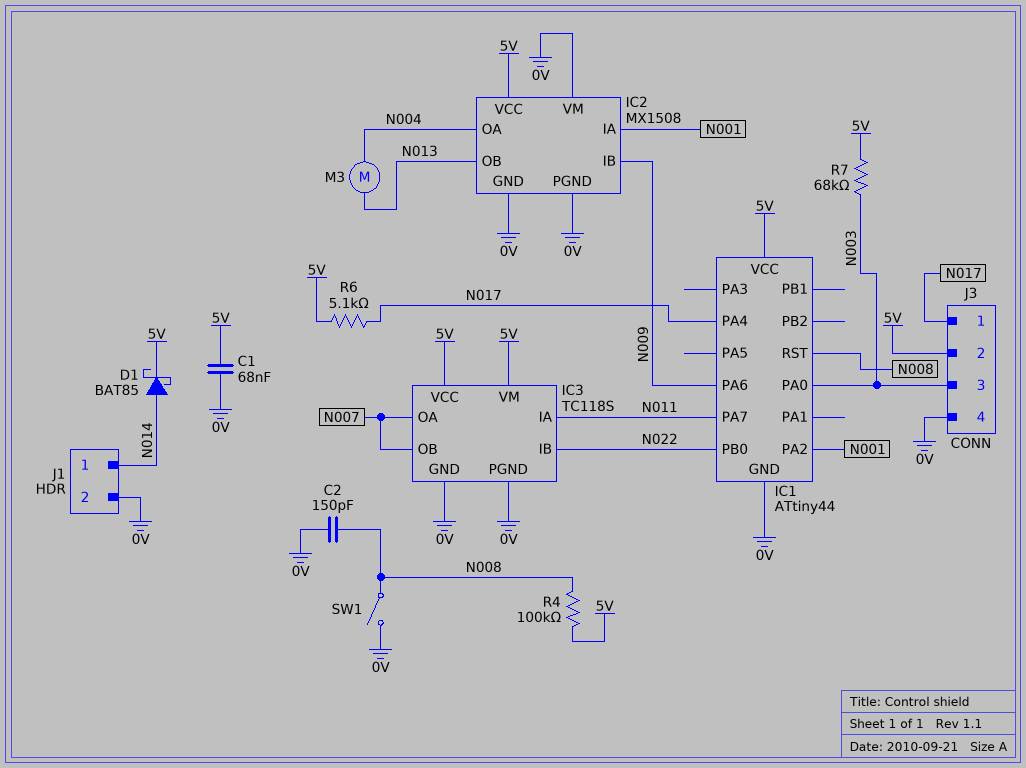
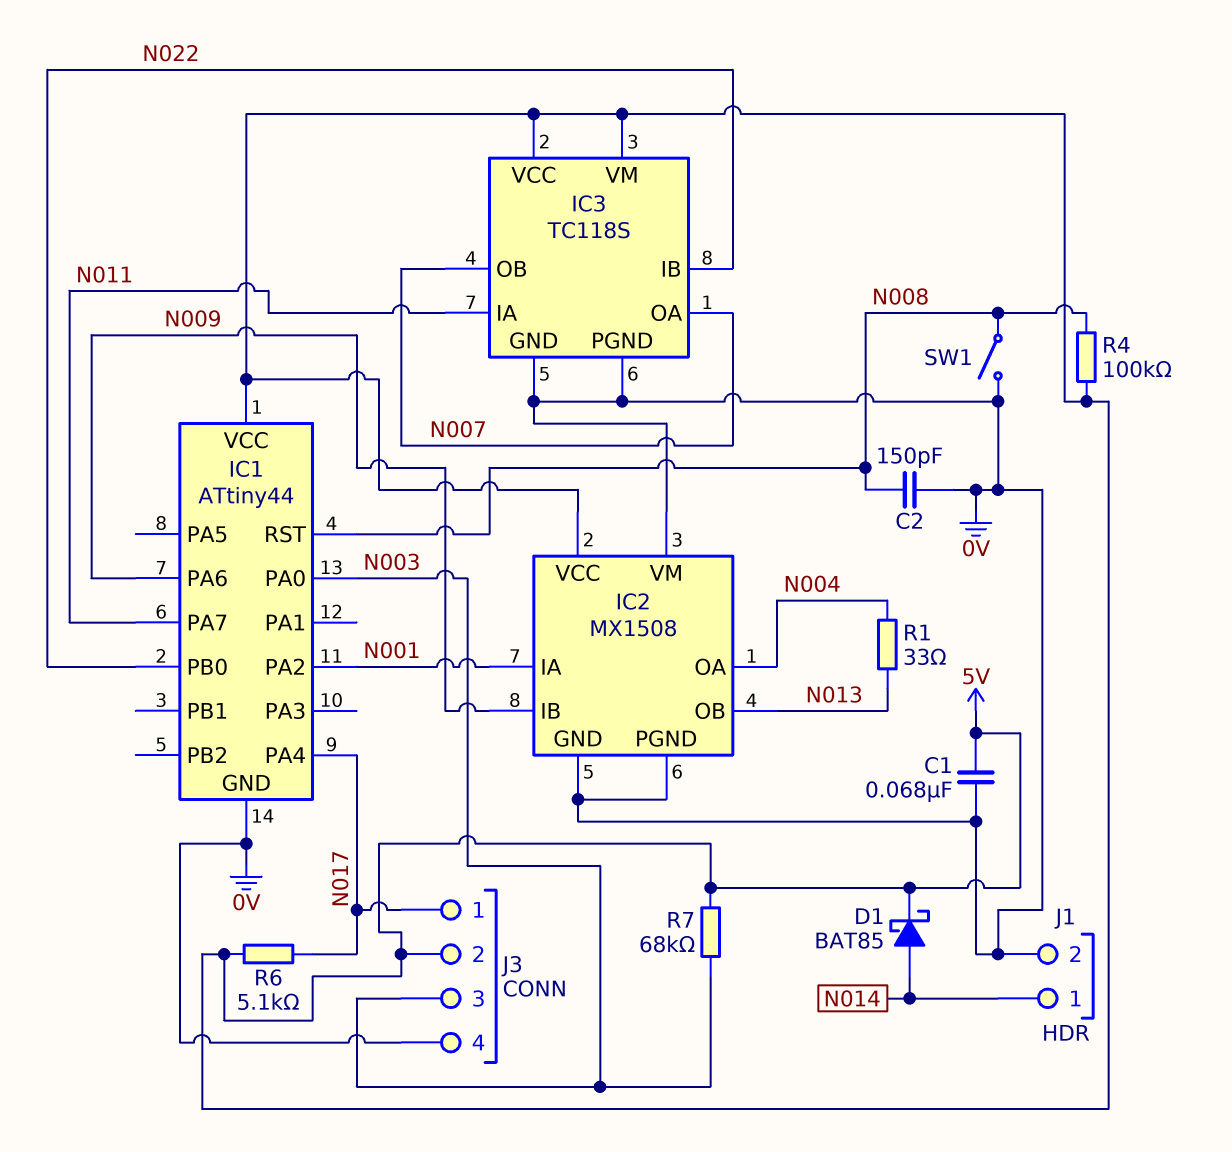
M3: motor (N004, N013) -> none
R1: none -> 33 (N004, N013)

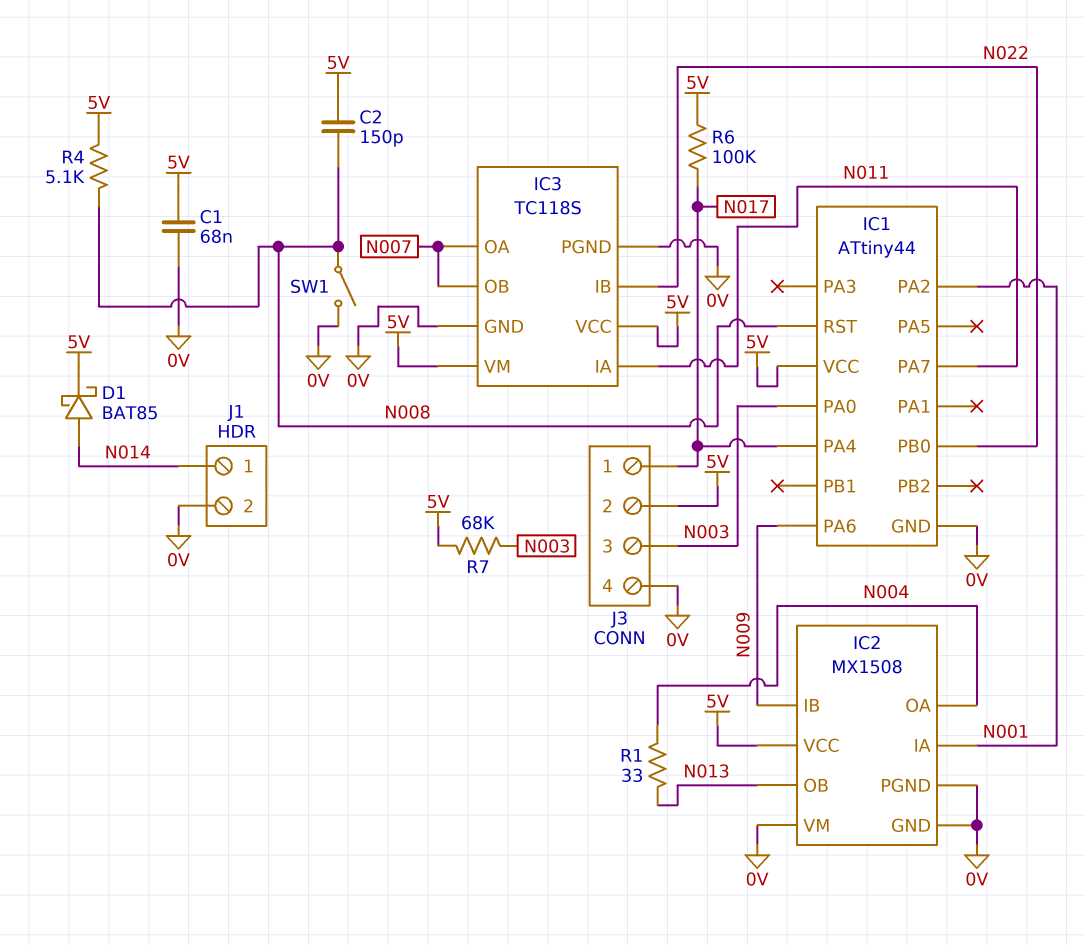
C2: 150pF (0V, N008) -> 150pF (5V, N008)
R4: 100k (5V, N008) -> 5.1k (5V, N008)
R6: 5.1k (5V, N017) -> 100k (5V, N017)

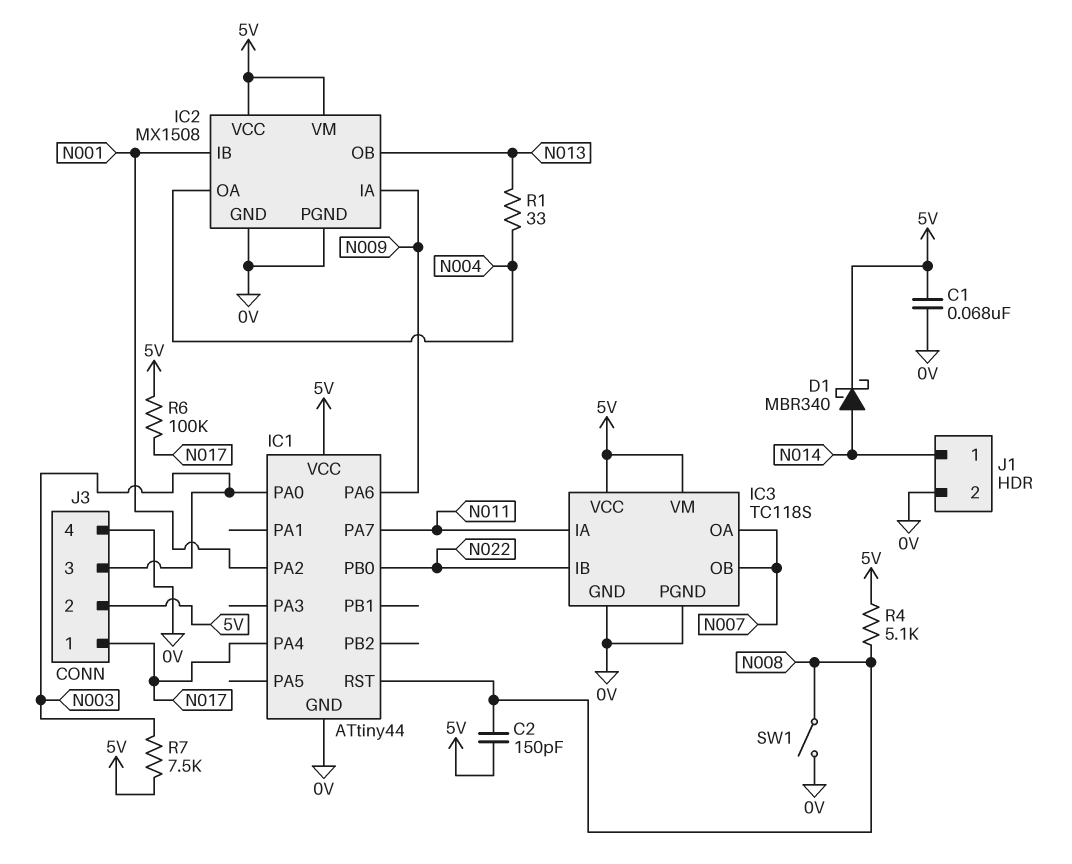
D1: schottky BAT85 (A N014, K 5V) -> schottky MBR340 (A N014, K 5V)
IC2 pin IA: N001 -> N009
IC2 pin IB: N009 -> N001
IC2 pin VM: 0V -> 5V
R7: 68k (5V, N003) -> 7.5k (5V, N003)

